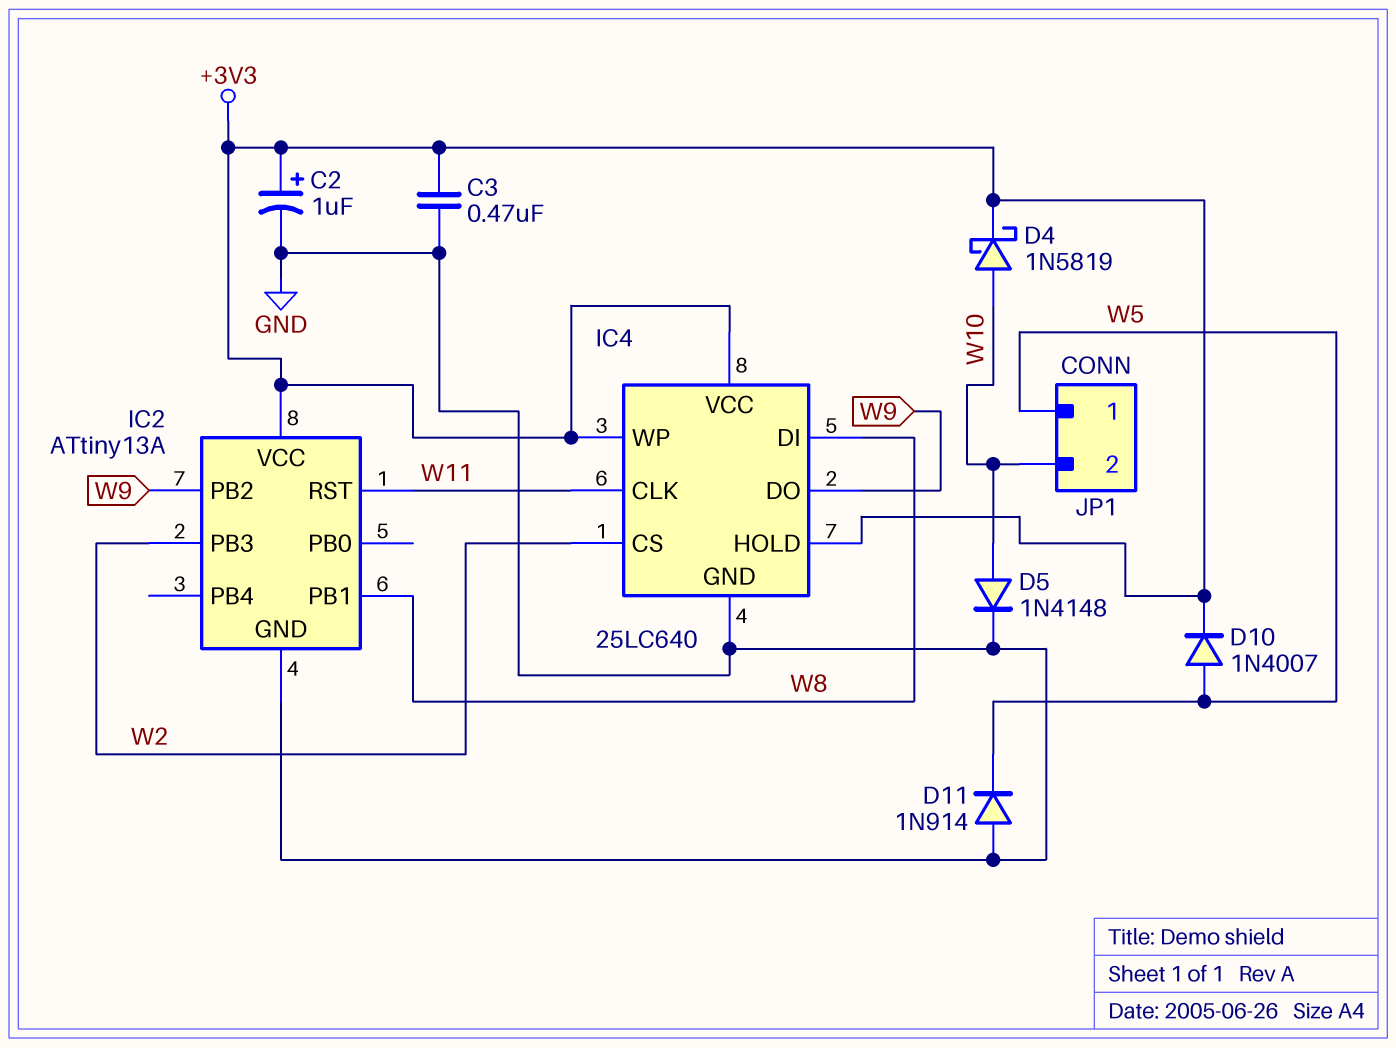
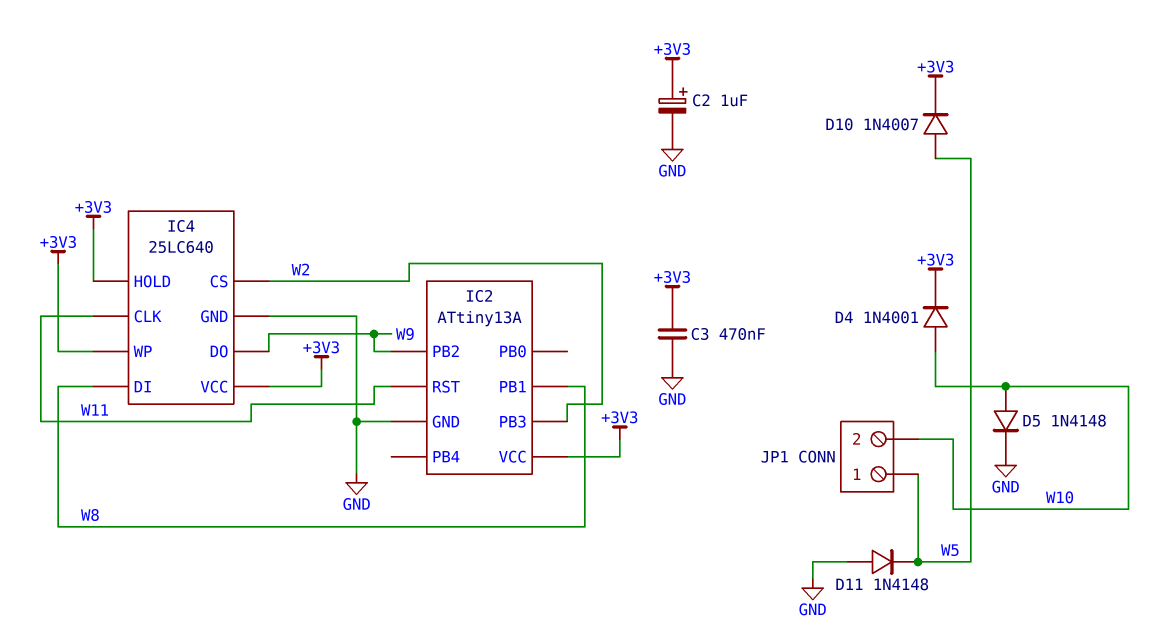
D4: schottky 1N5819 (A W10, K +3V3) -> diode 1N4001 (A W10, K +3V3)
D11: diode 1N914 (A GND, K W5) -> diode 1N4148 (A GND, K W5)

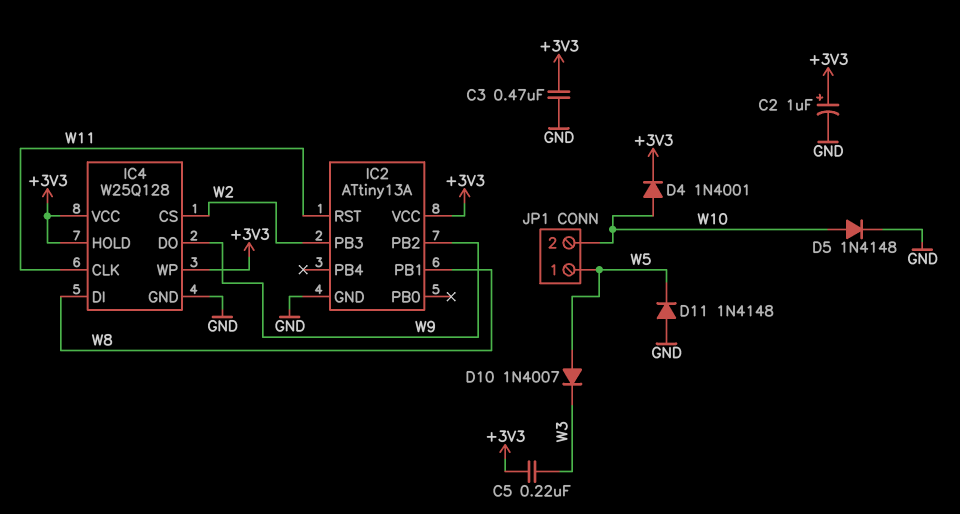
C5: none -> 220nF (+3V3, W3)
D10: diode 1N4007 (A W5, K +3V3) -> diode 1N4007 (A W5, K W3)
IC4: 25LC640 -> W25Q128

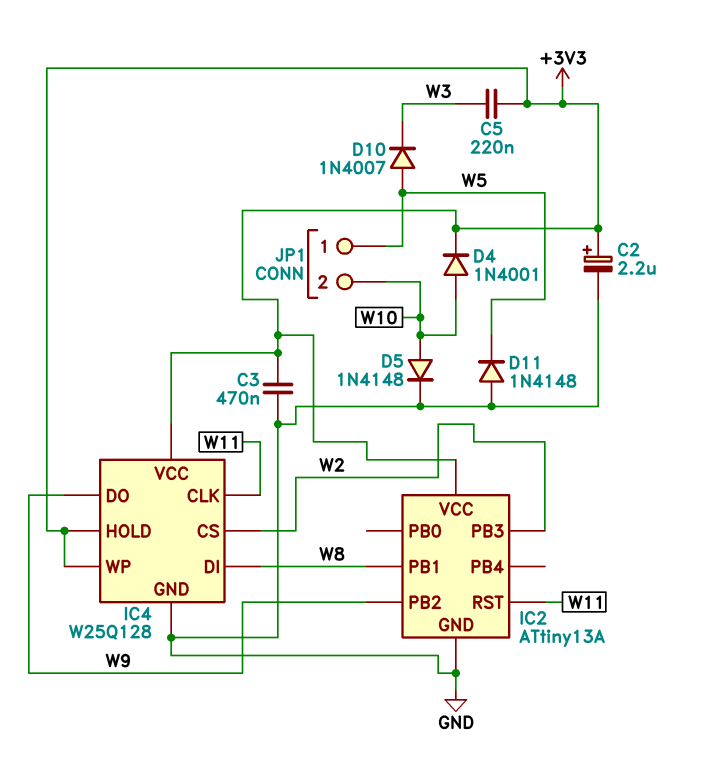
C2: 1uF (plus +3V3, minus GND) -> 2.2uF (plus +3V3, minus GND)

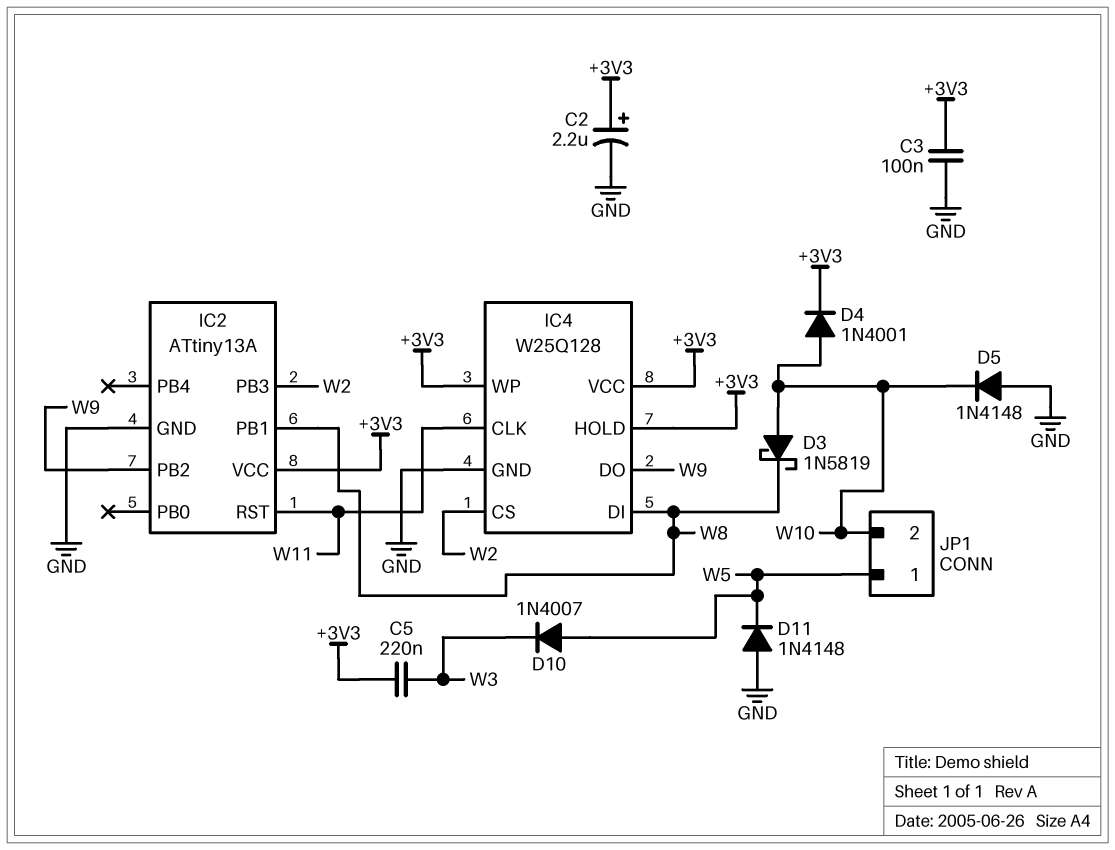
C3: 470nF (+3V3, GND) -> 100nF (+3V3, GND)
D3: none -> schottky 1N5819 (A W10, K W8)
D5: diode 1N4148 (A W10, K GND) -> diode 1N4148 (A GND, K W10)

